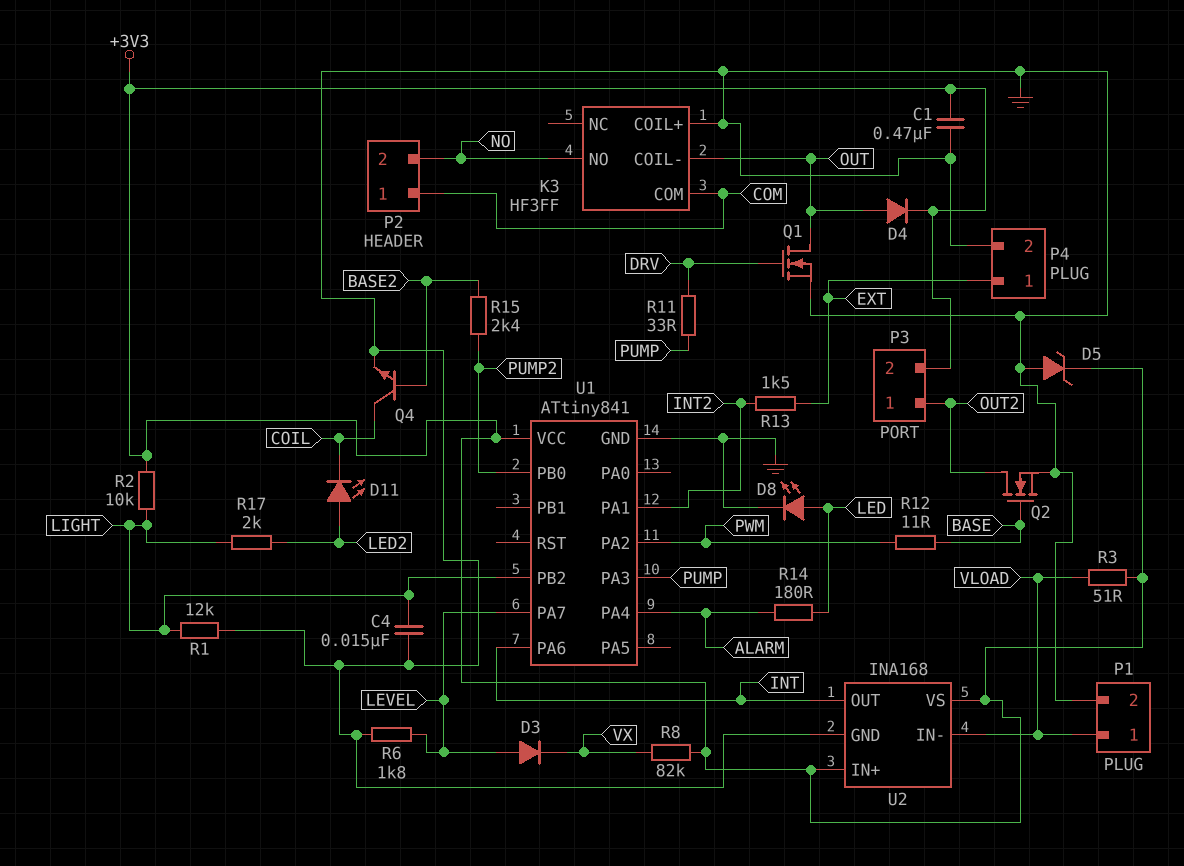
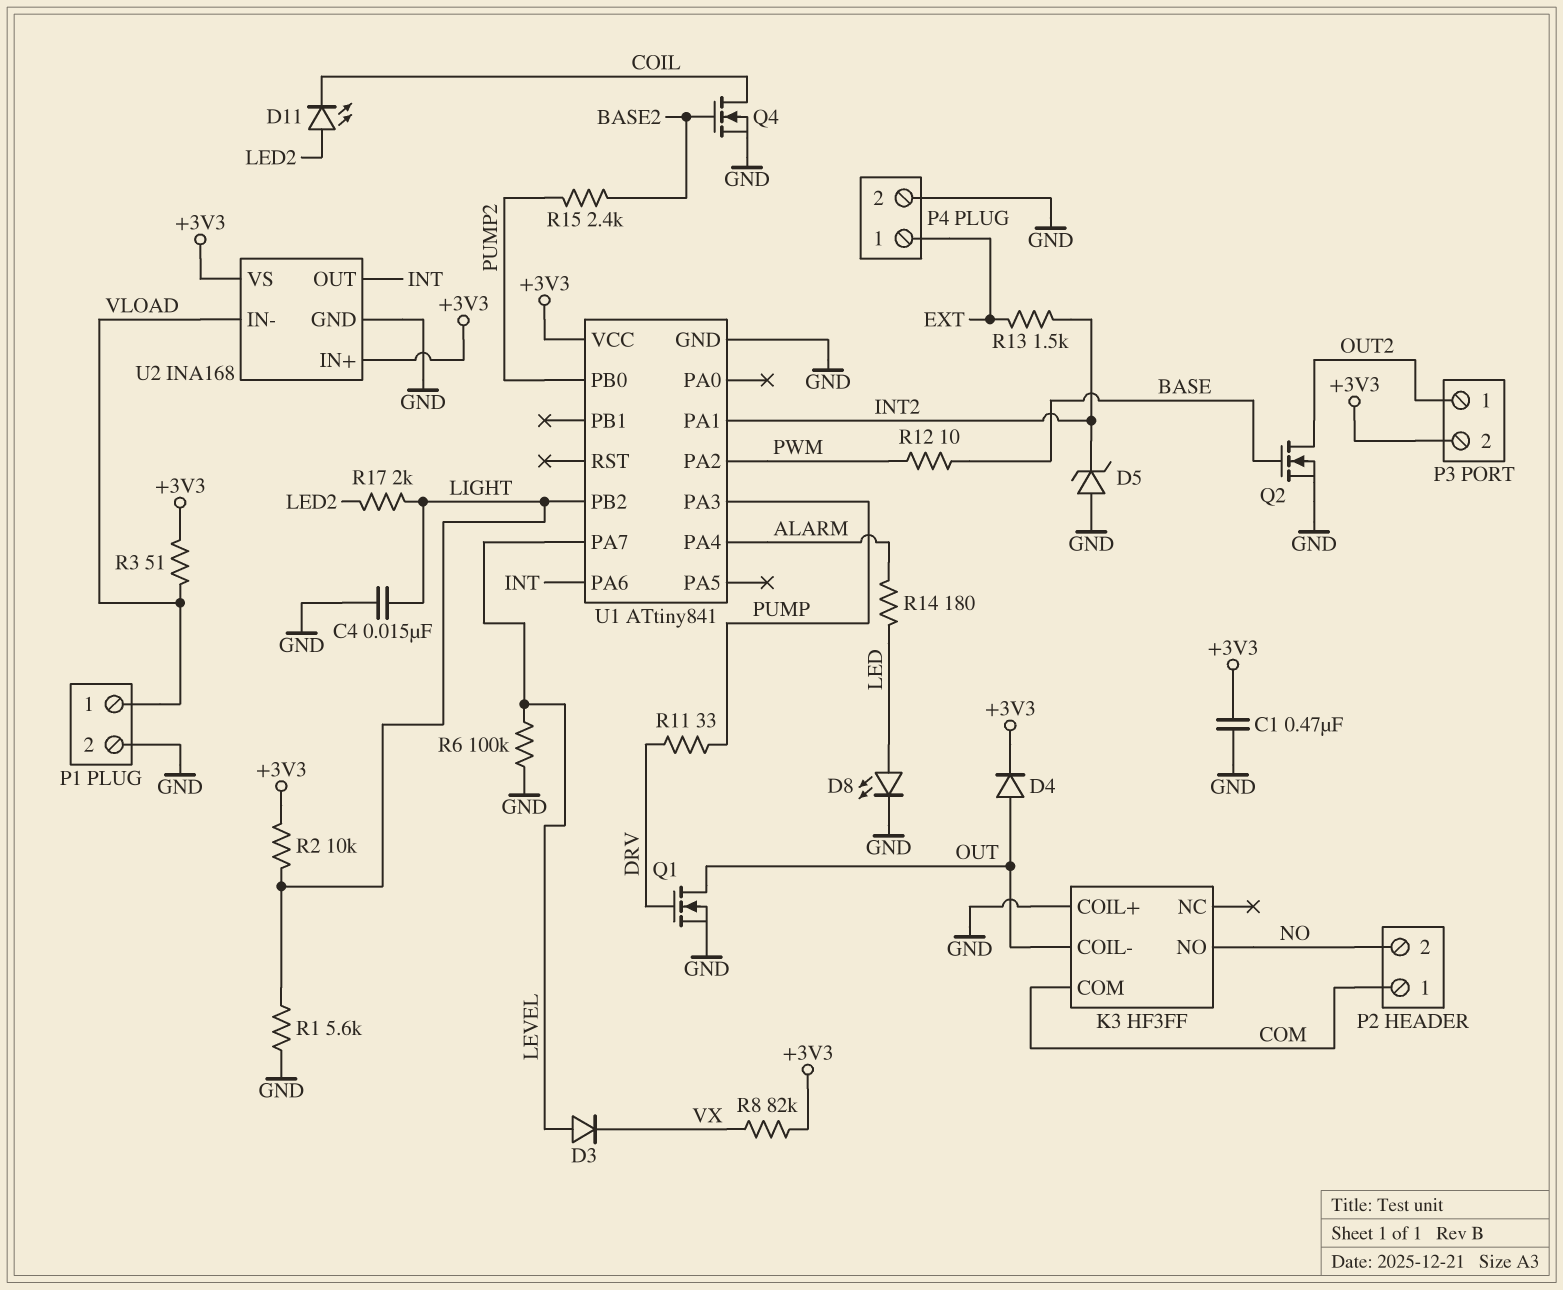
D5: zener (A GND, K +3V3) -> zener (A GND, K INT2)
Q4: NPN (B BASE2, C COIL, E GND) -> NMOS (G BASE2, D COIL, S GND)
R1: 12k (GND, LIGHT) -> 5.6k (GND, LIGHT)
R6: 1.8k (GND, LEVEL) -> 100k (GND, LEVEL)
R12: 11 (BASE, PWM) -> 10 (BASE, PWM)

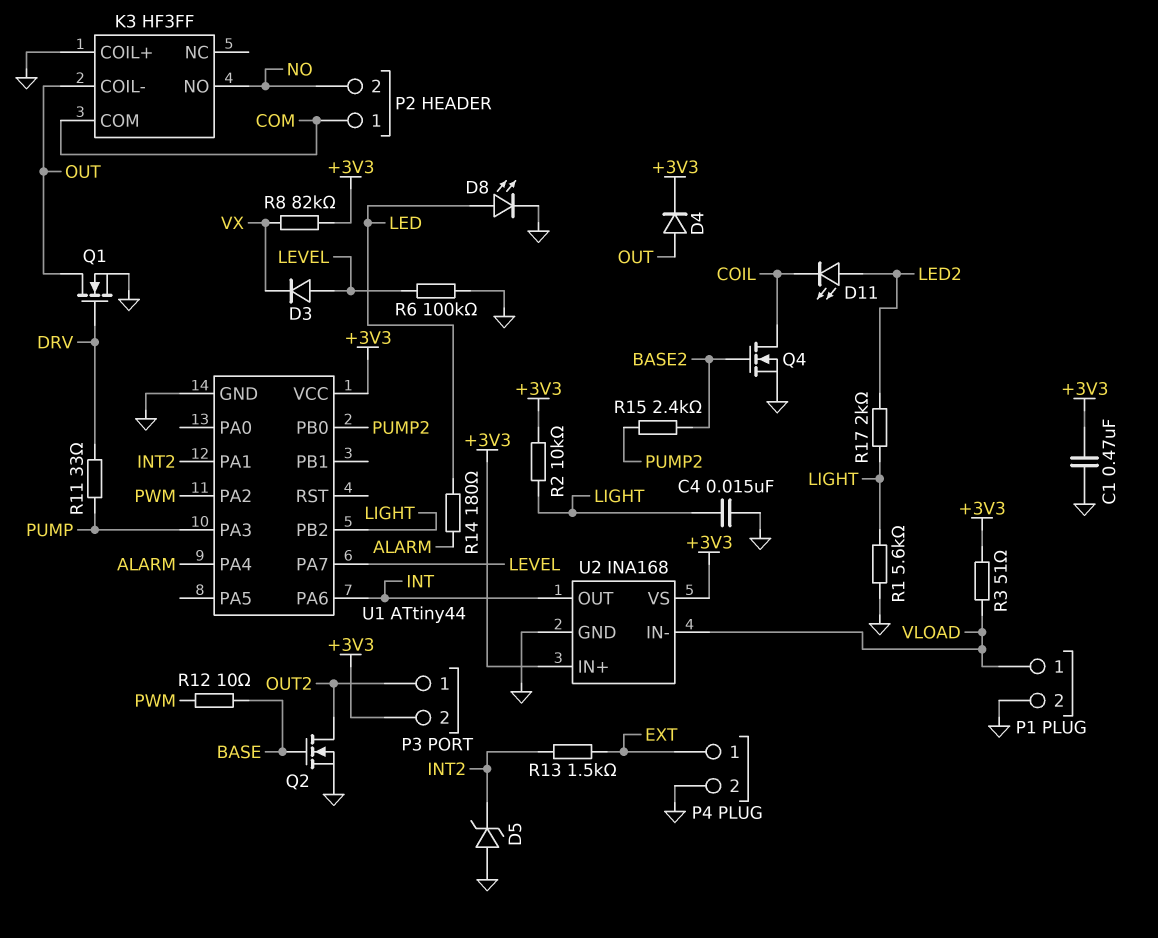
U1: ATtiny841 -> ATtiny44

